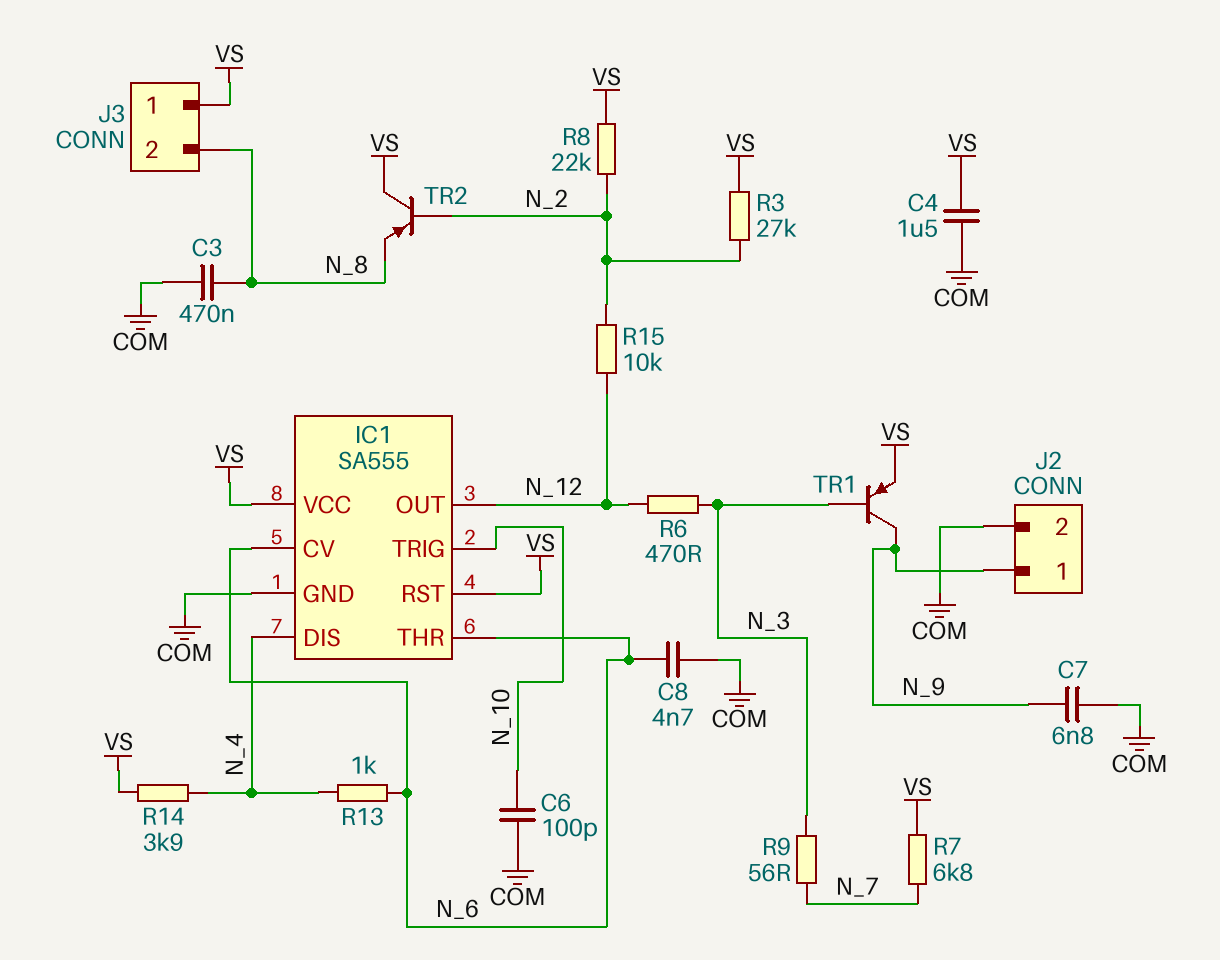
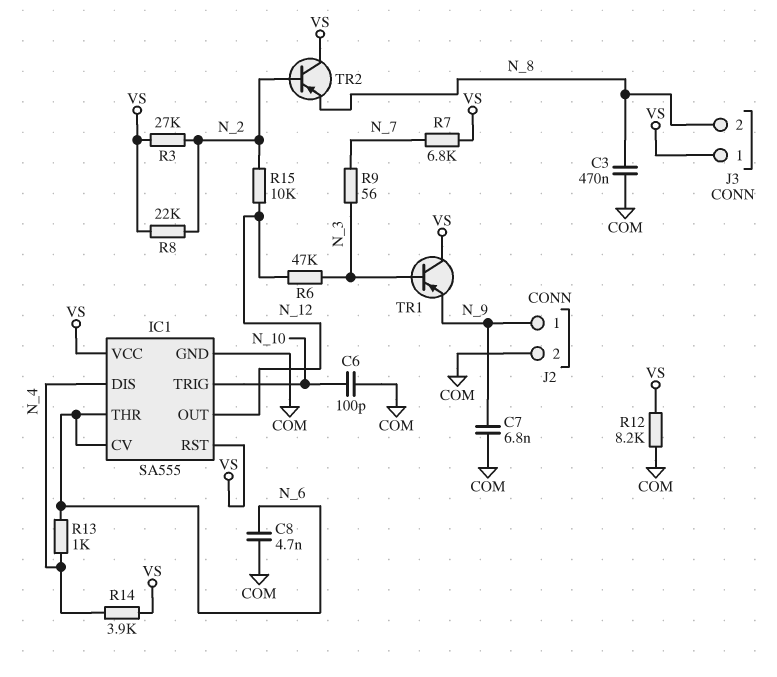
C4: 1.5uF (COM, VS) -> none
R6: 470 (N_3, N_12) -> 47k (N_3, N_12)
R12: none -> 8.2k (COM, VS)
TR1: PNP (B N_3, C N_9, E VS) -> PNP (B N_3, C VS, E N_9)

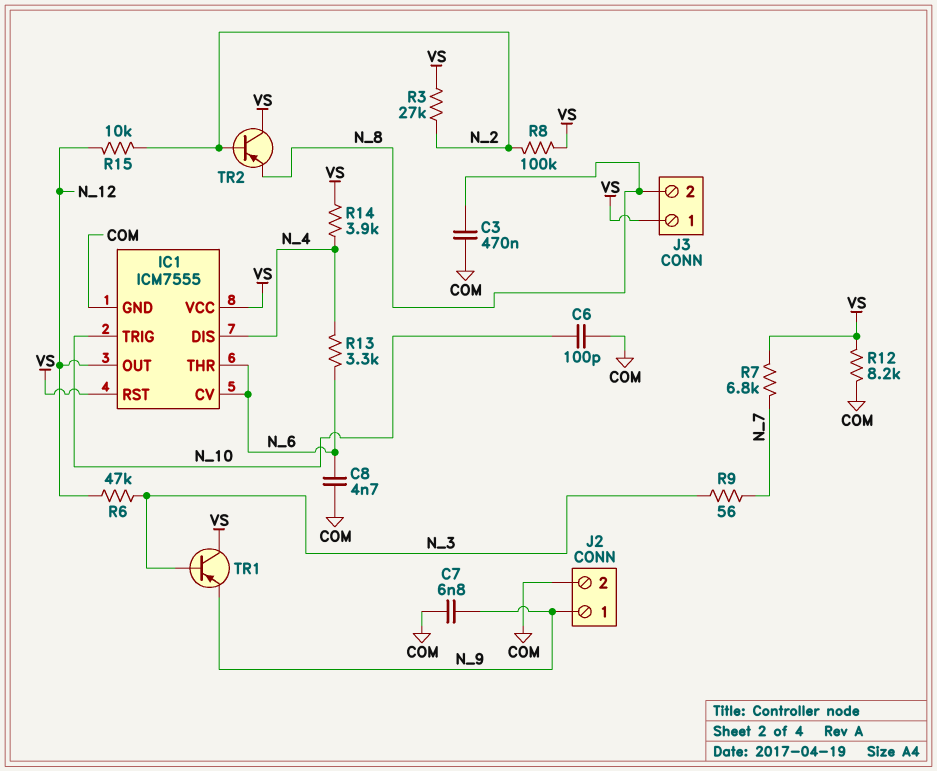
IC1: SA555 -> ICM7555
R8: 22k (N_2, VS) -> 100k (N_2, VS)
R13: 1k (N_4, N_6) -> 3.3k (N_4, N_6)

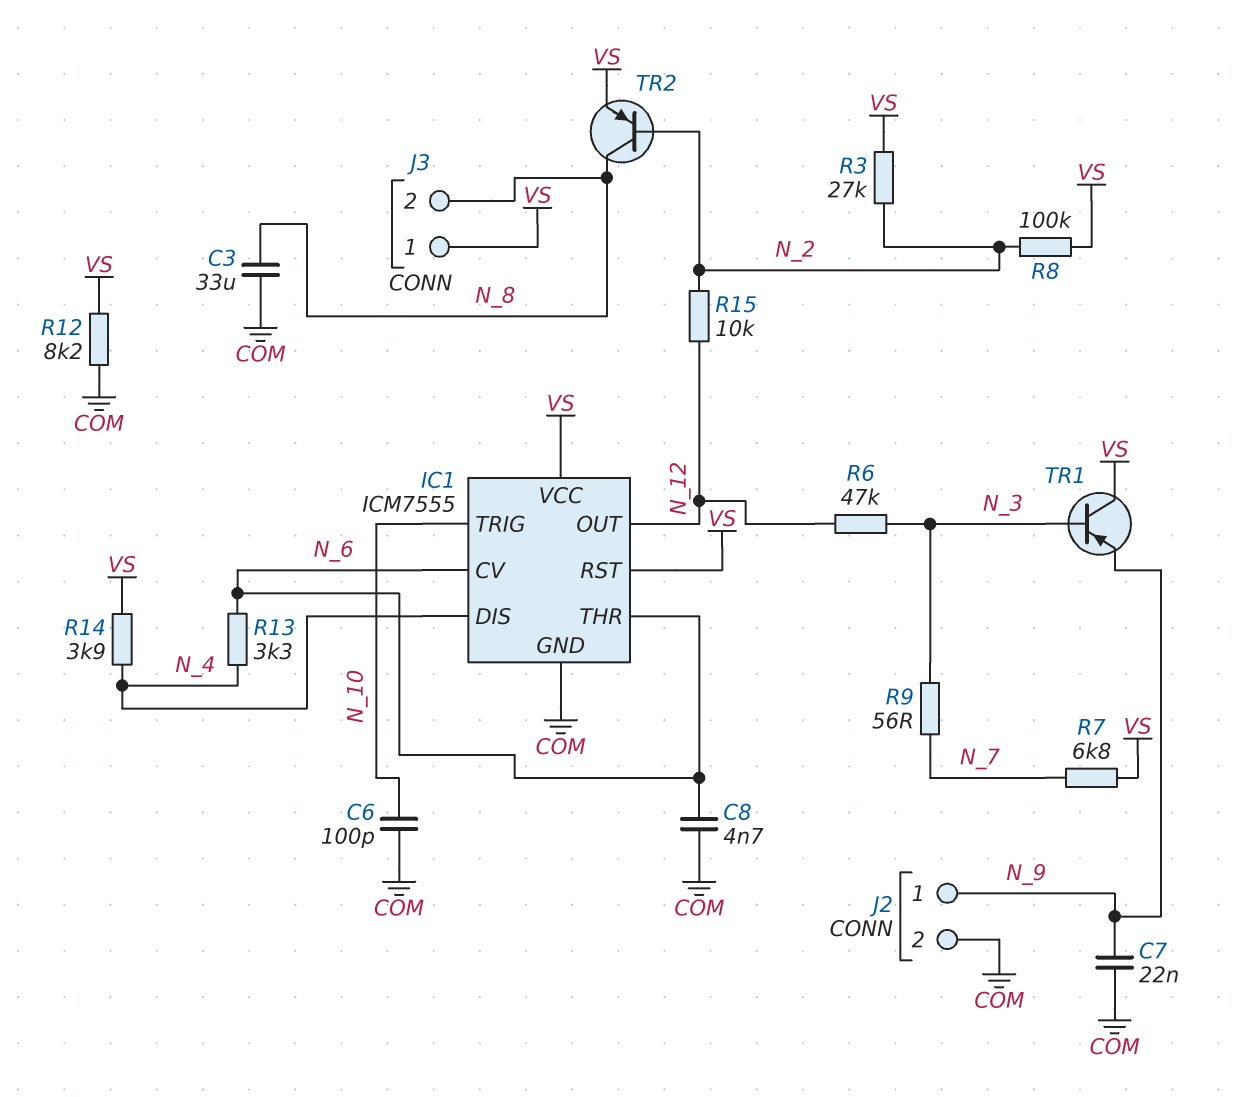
C3: 470nF (COM, N_8) -> 33uF (COM, N_8)
C7: 6.8nF (COM, N_9) -> 22nF (COM, N_9)
TR2: PNP (B N_2, C VS, E N_8) -> PNP (B N_2, C N_8, E VS)

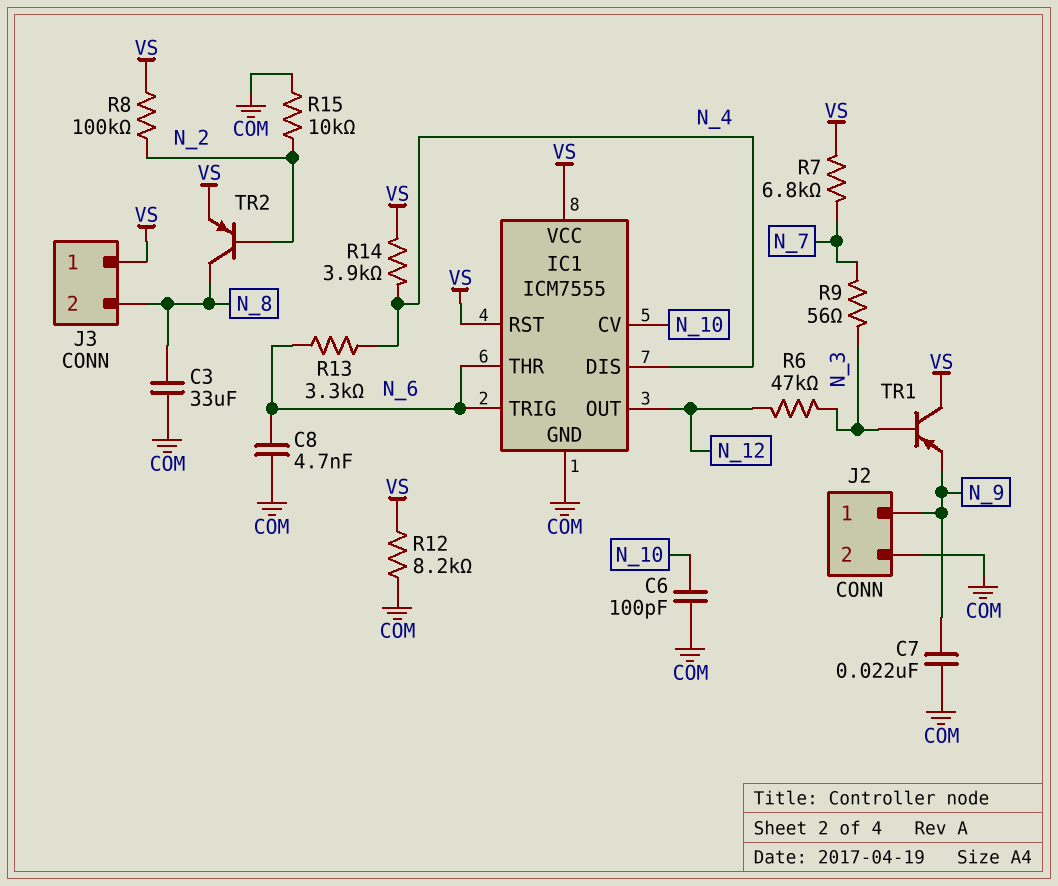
IC1 pin CV: N_6 -> N_10
IC1 pin TRIG: N_10 -> N_6
R3: 27k (N_2, VS) -> none
R15: 10k (N_2, N_12) -> 10k (COM, N_2)

